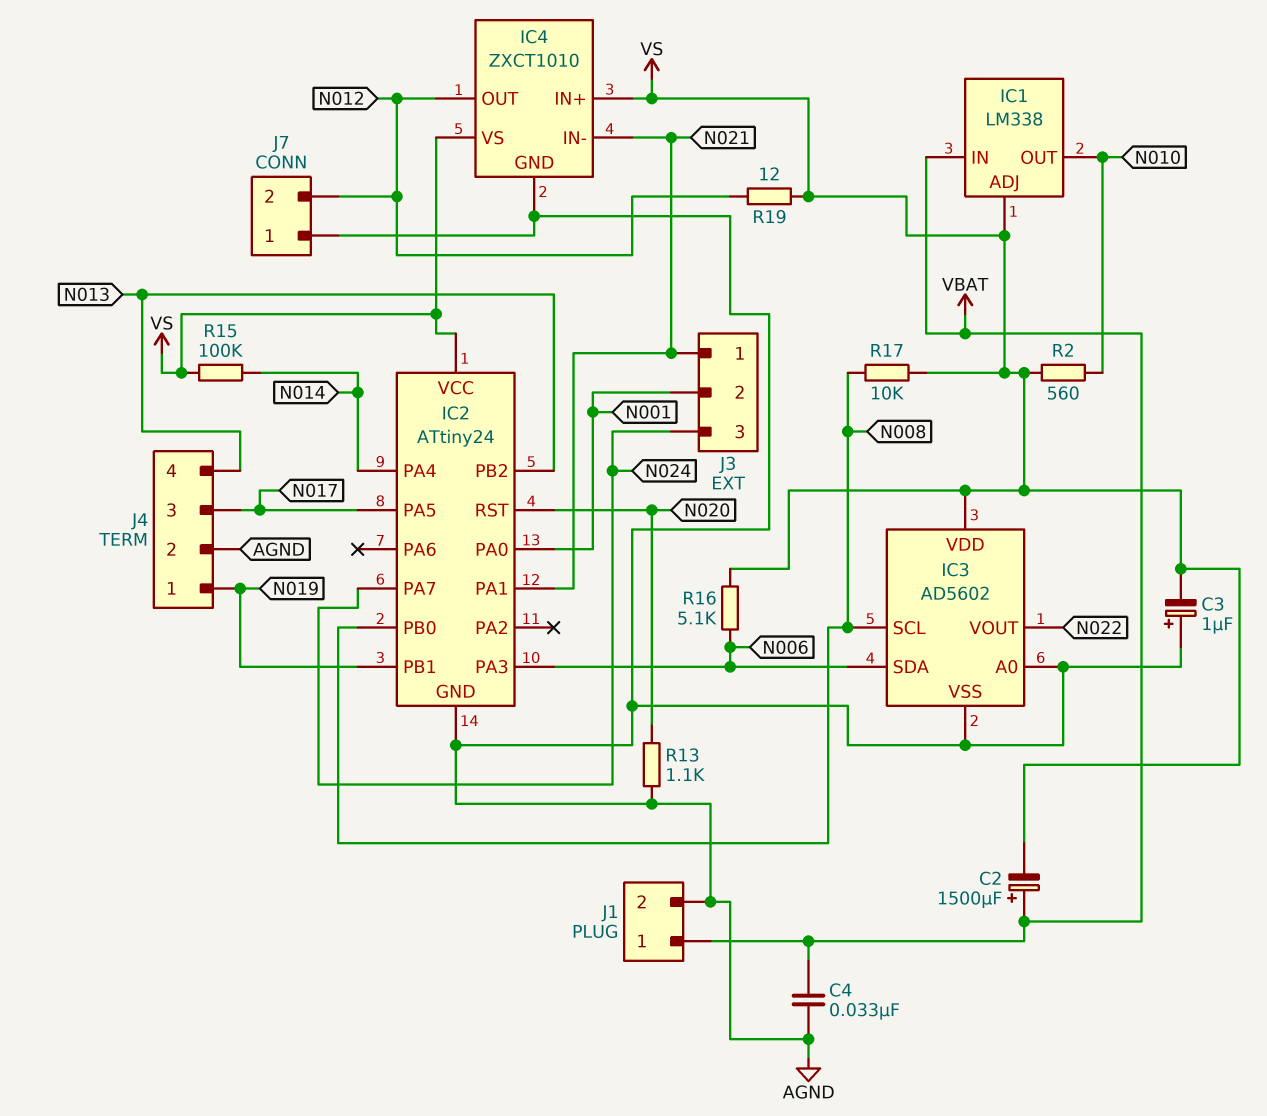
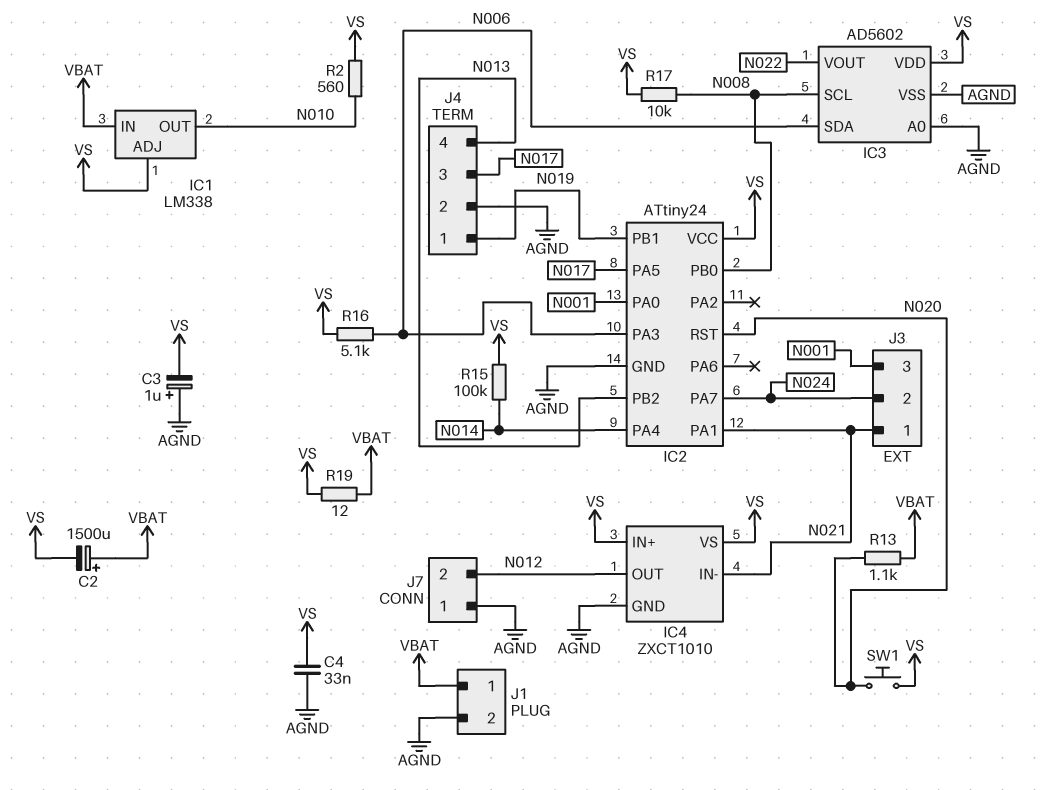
C4: 33nF (AGND, VBAT) -> 33nF (AGND, VS)
J3 pin 2: N001 -> N024
J3 pin 3: N024 -> N001
R13: 1.1k (AGND, N020) -> 1.1k (N020, VBAT)
R19: 12 (N012, VS) -> 12 (VBAT, VS)
SW1: none -> button (N020, VS)

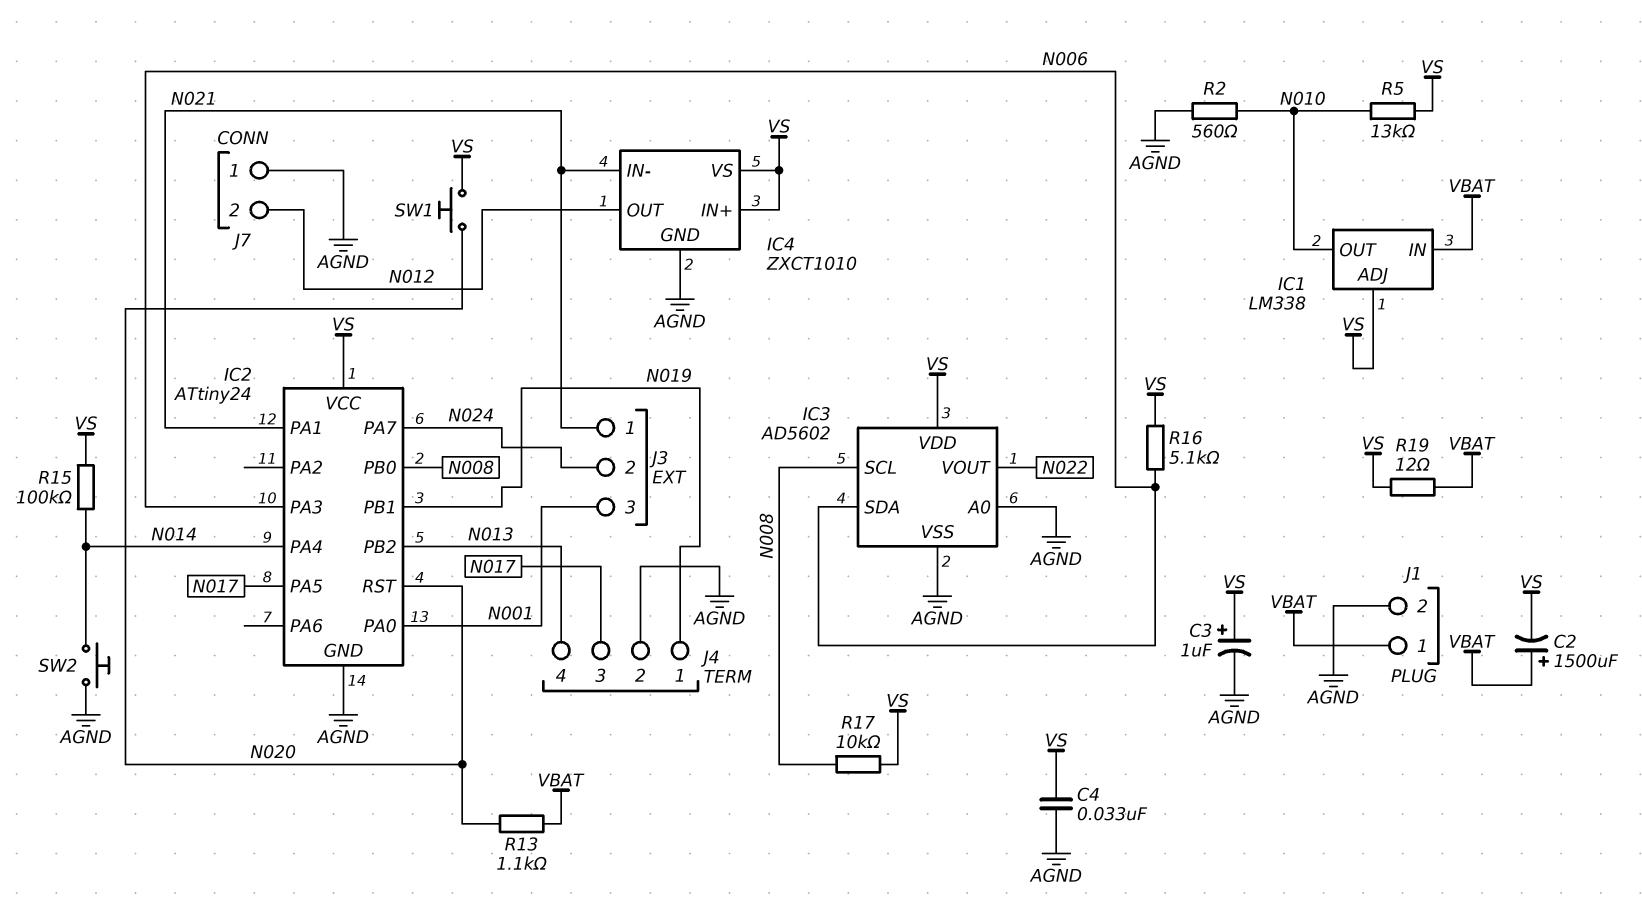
C3: 1uF (plus AGND, minus VS) -> 1uF (plus VS, minus AGND)
R2: 560 (N010, VS) -> 560 (AGND, N010)
R5: none -> 13k (N010, VS)
SW2: none -> button (AGND, N014)

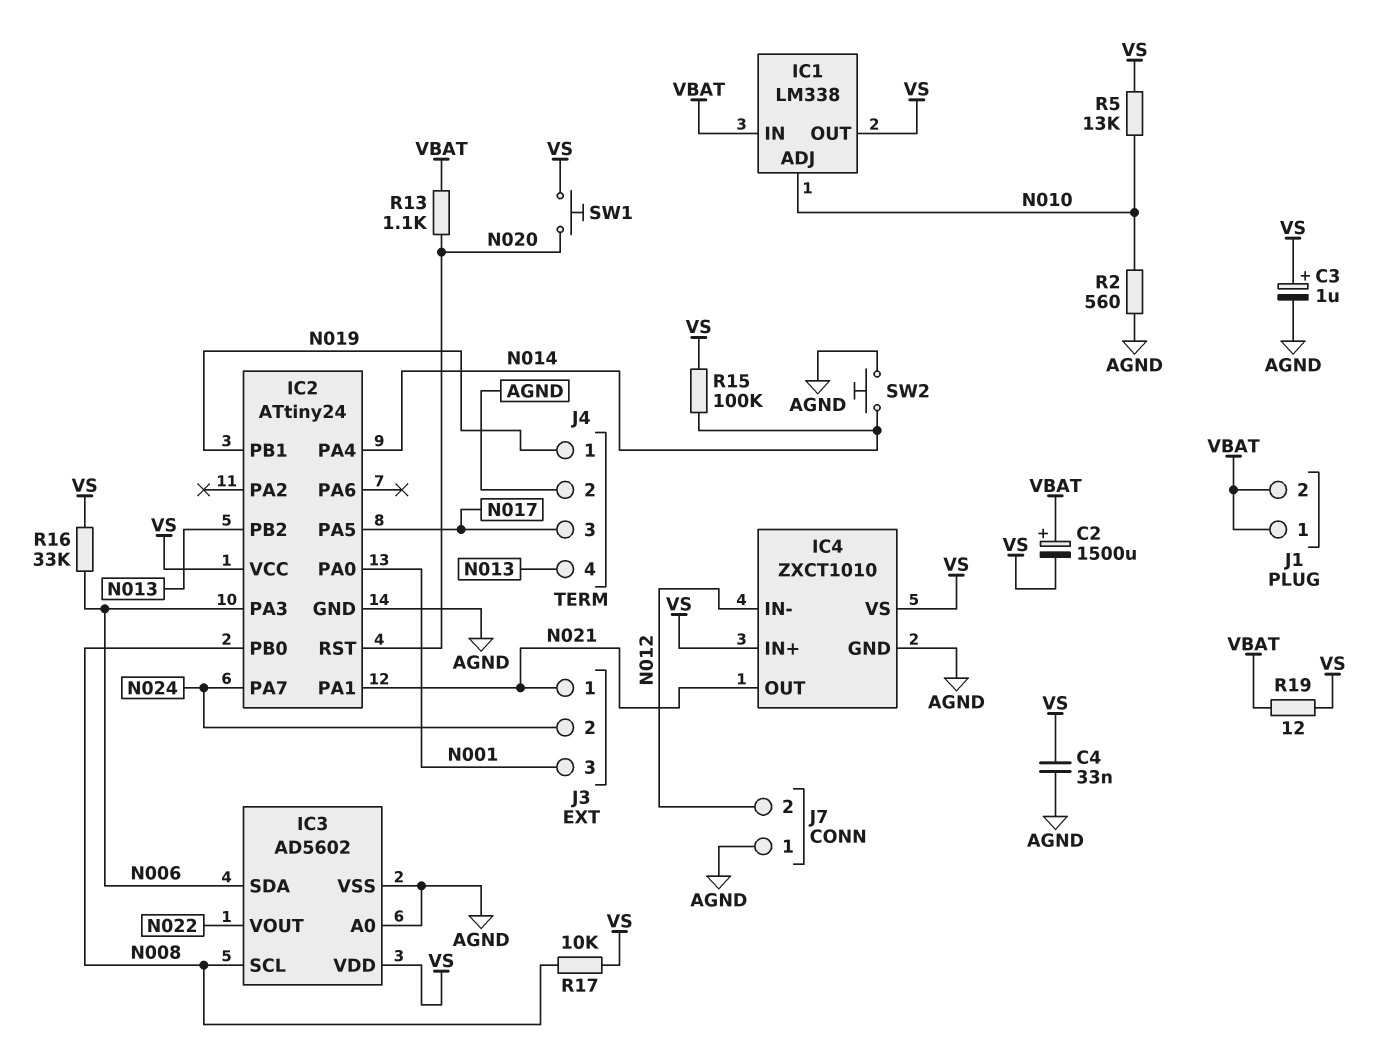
IC1 pin ADJ: VS -> N010
IC1 pin OUT: N010 -> VS
IC4 pin IN-: N021 -> N012
IC4 pin OUT: N012 -> N021
J1 pin 2: AGND -> VBAT
R16: 5.1k (N006, VS) -> 33k (N006, VS)

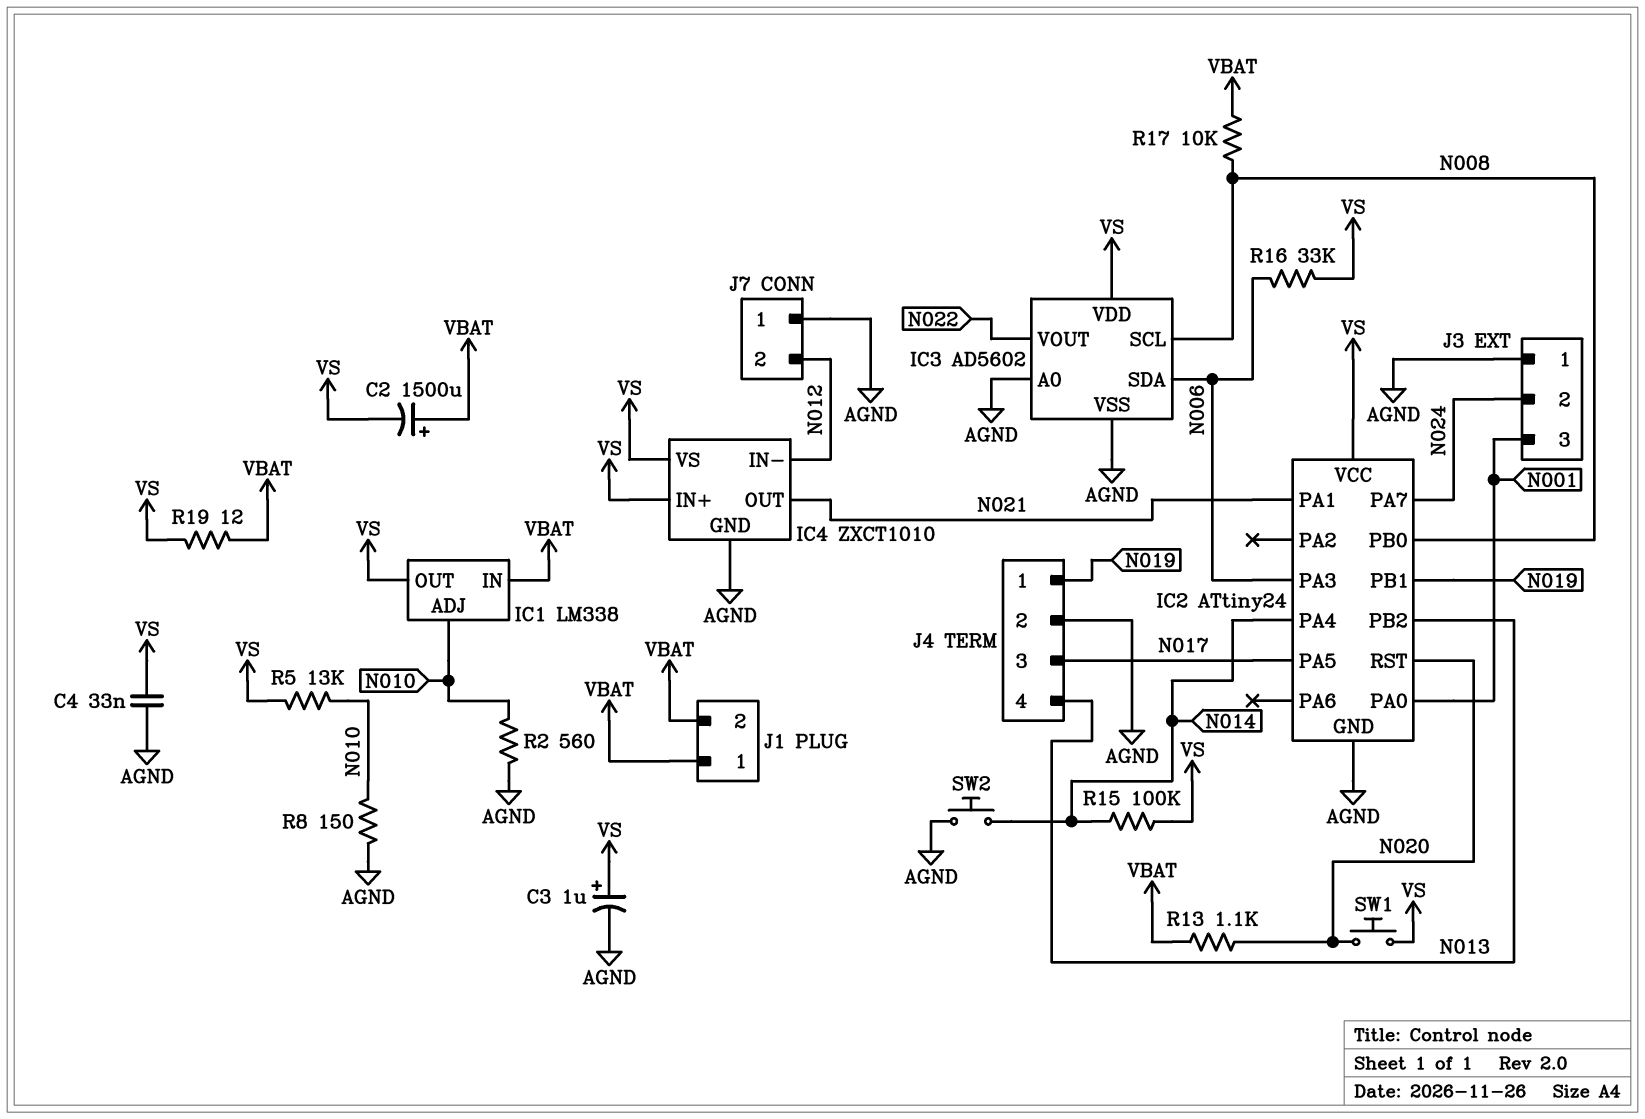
J3 pin 1: N021 -> AGND
R8: none -> 150 (AGND, N010)
R17: 10k (N008, VS) -> 10k (N008, VBAT)

